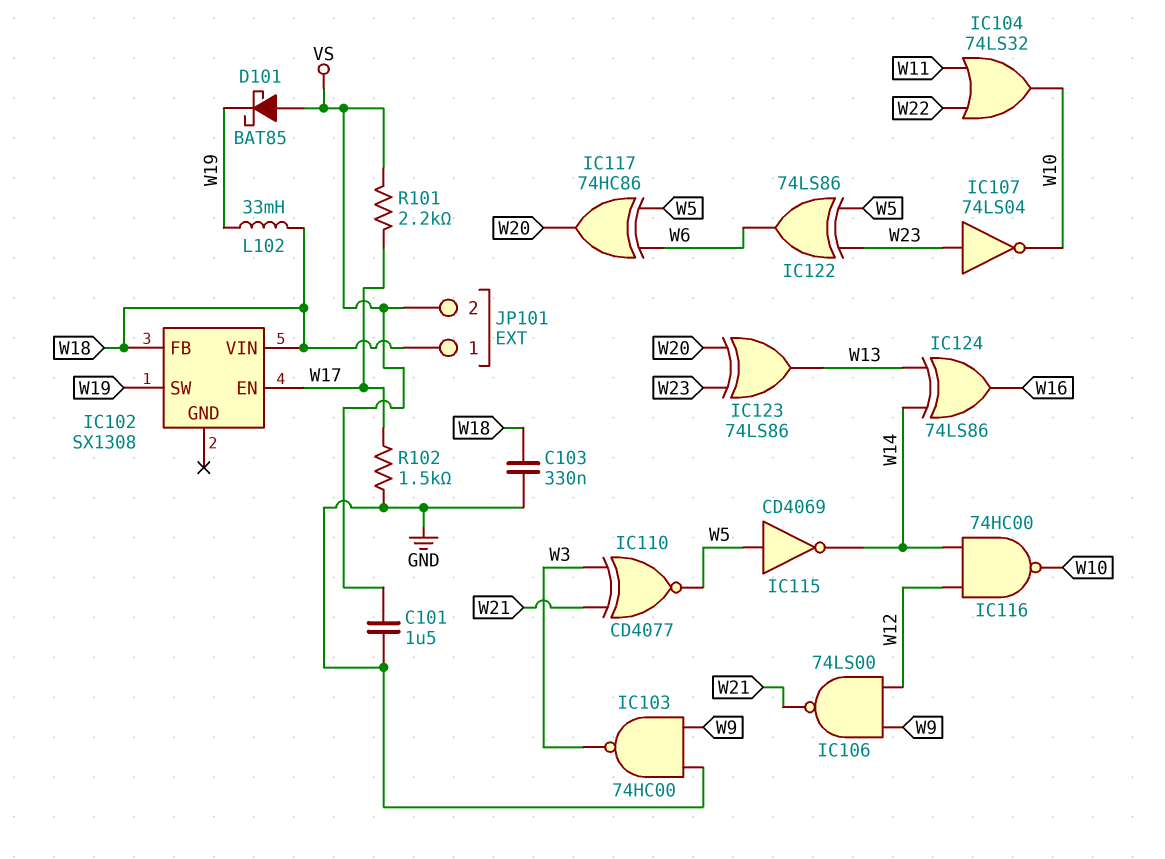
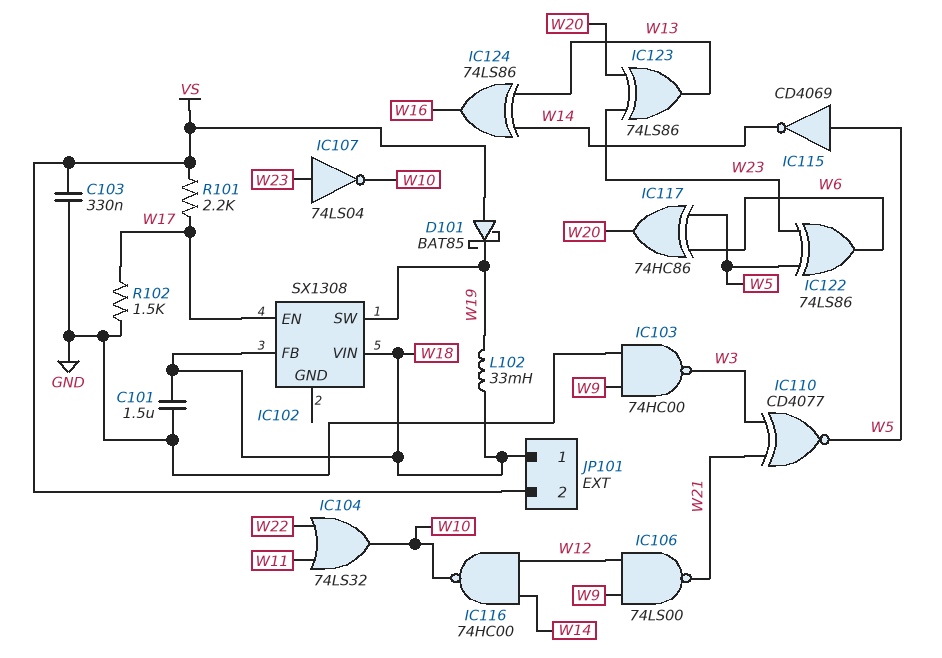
C101: 1.5uF (GND, VS) -> 1.5uF (GND, W18)
C103: 330nF (GND, W18) -> 330nF (GND, VS)

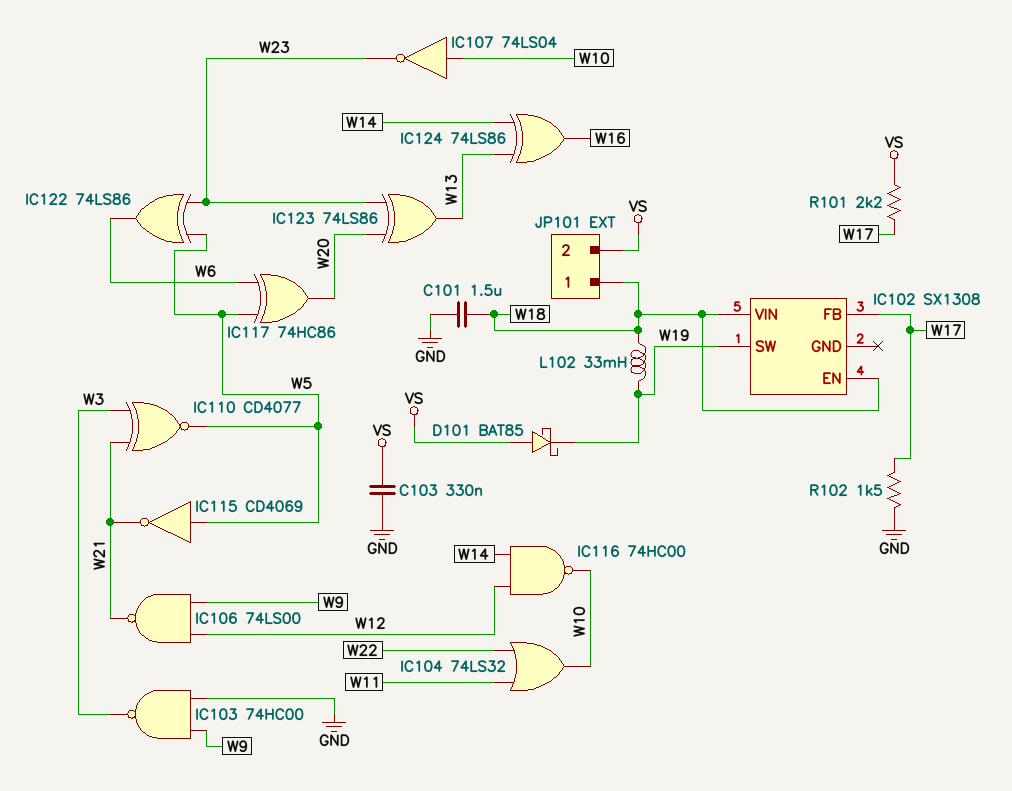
IC102 pin EN: W17 -> W18
IC102 pin FB: W18 -> W17
IC107: NOT 74LS04 (in W23, out W10) -> NOT 74LS04 (in W10, out W23)
IC115: NOT CD4069 (in W5, out W14) -> NOT CD4069 (in W5, out W21)

